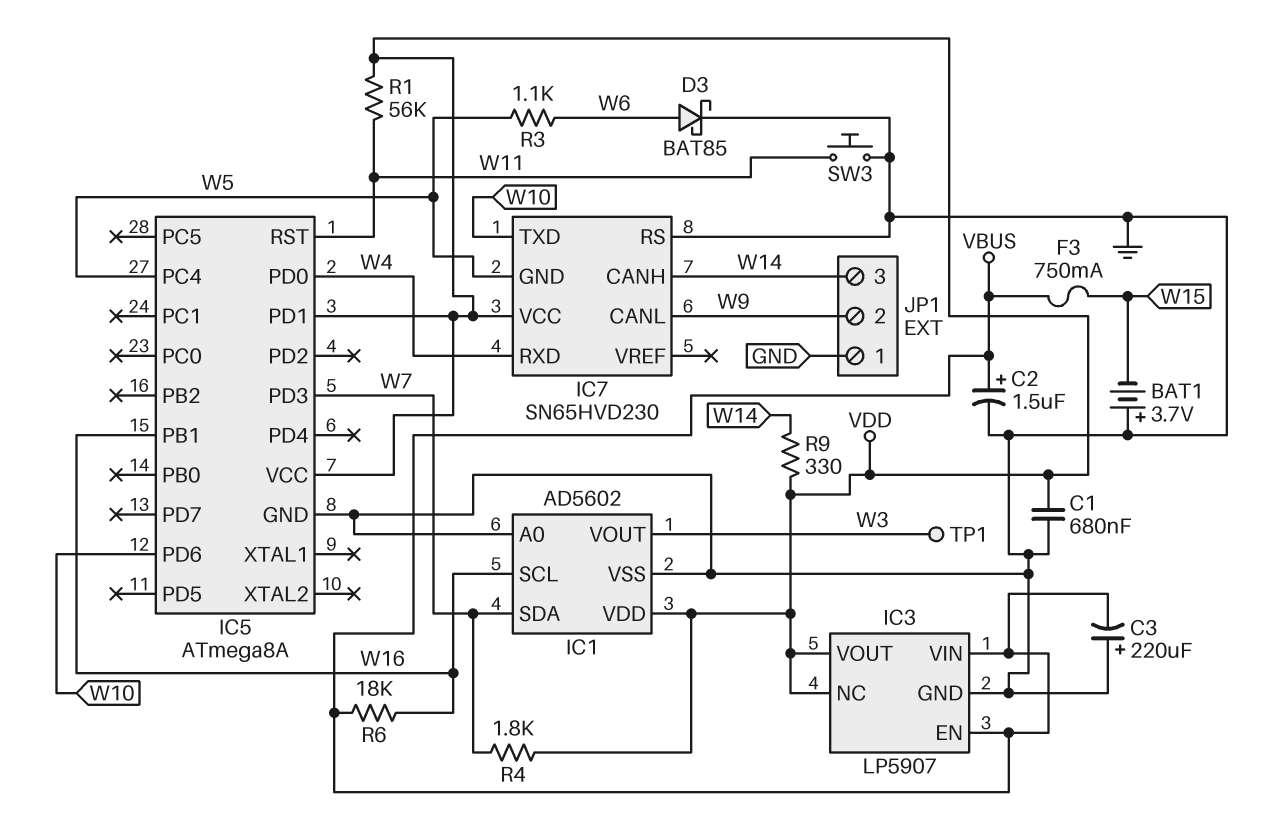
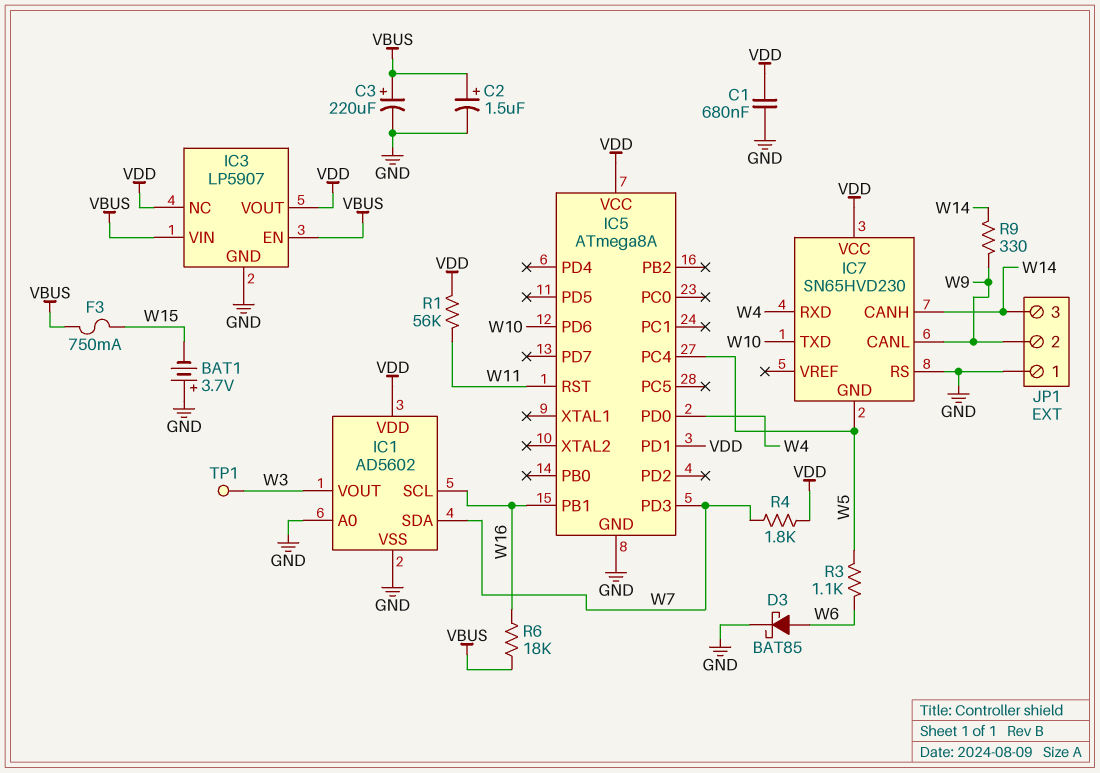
C3: 220uF (plus GND, minus VBUS) -> 220uF (plus VBUS, minus GND)
R9: 330 (VDD, W14) -> 330 (W9, W14)
SW3: button (GND, W11) -> none

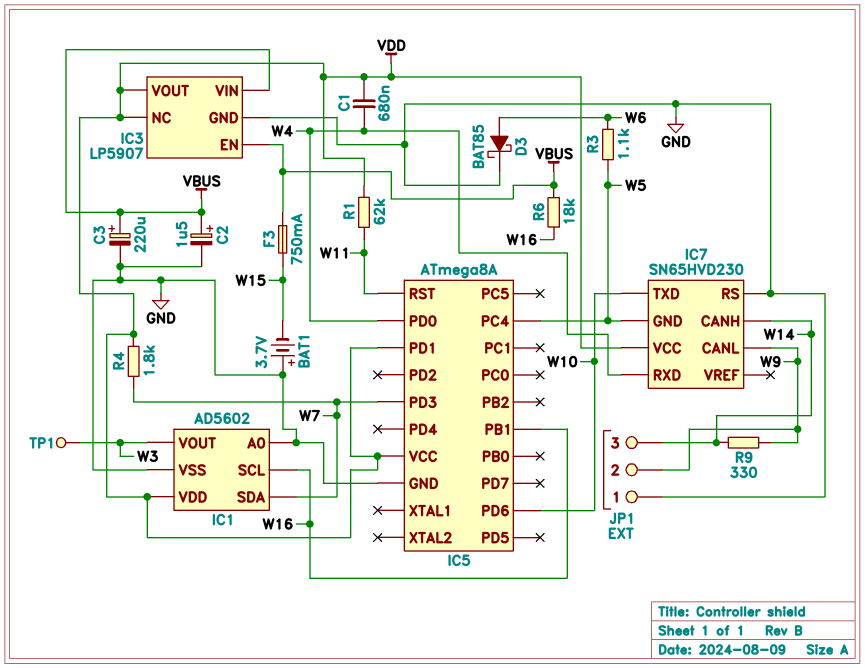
C1: 680nF (GND, VDD) -> 680nF (VDD, W4)
R1: 56k (VDD, W11) -> 62k (VDD, W11)

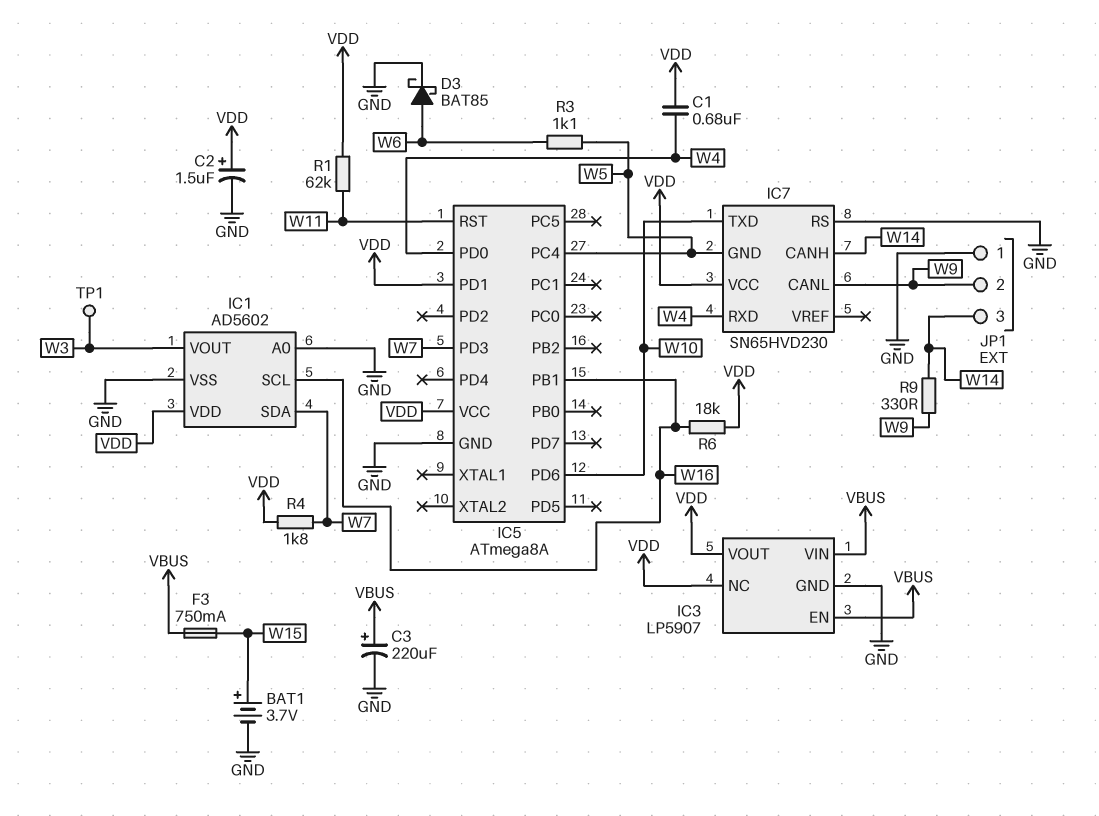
BAT1: 3.7V (plus GND, minus W15) -> 3.7V (plus W15, minus GND)
C2: 1.5uF (plus VBUS, minus GND) -> 1.5uF (plus VDD, minus GND)
R6: 18k (VBUS, W16) -> 18k (VDD, W16)

